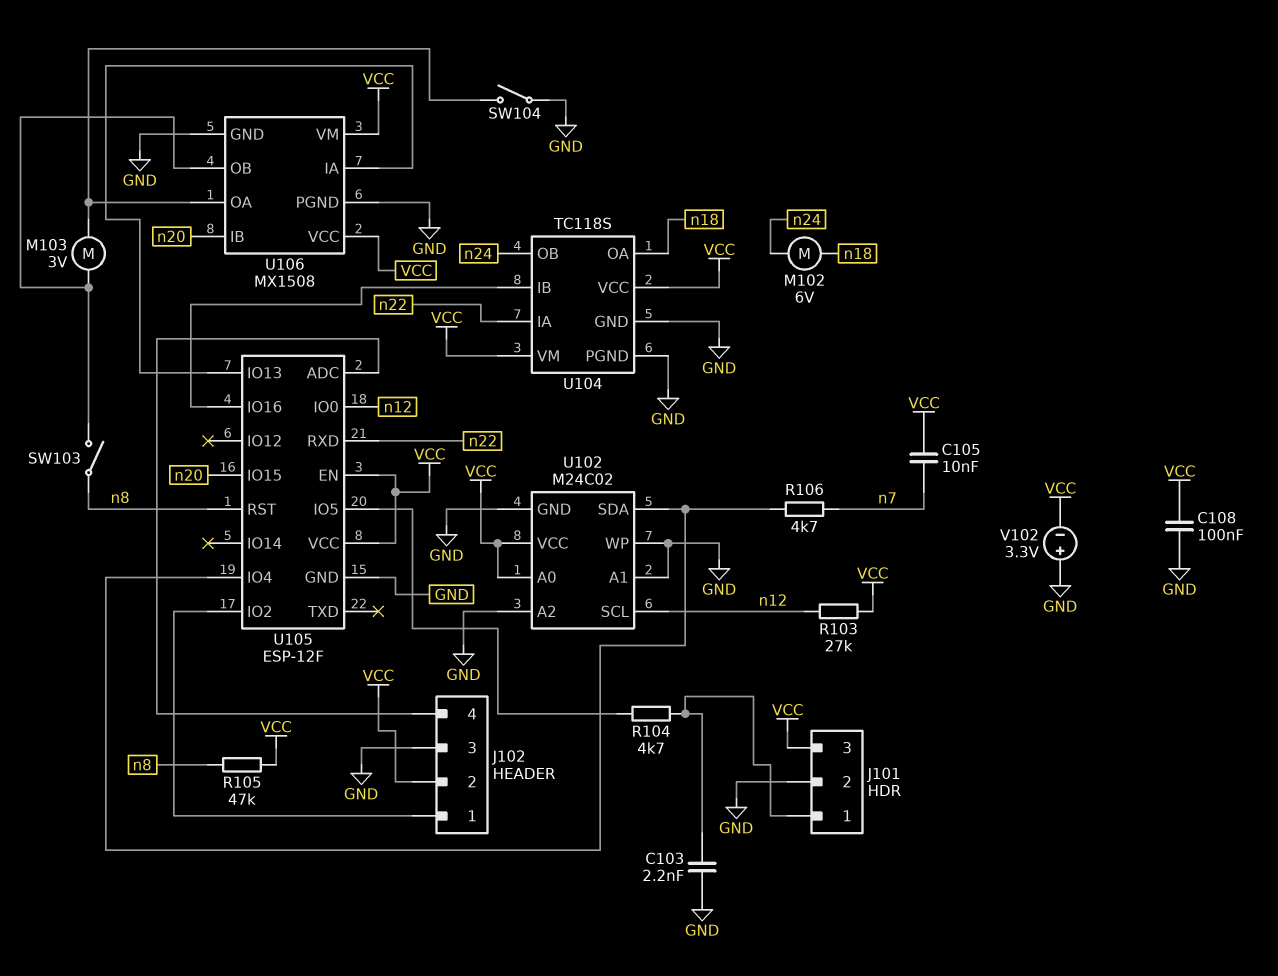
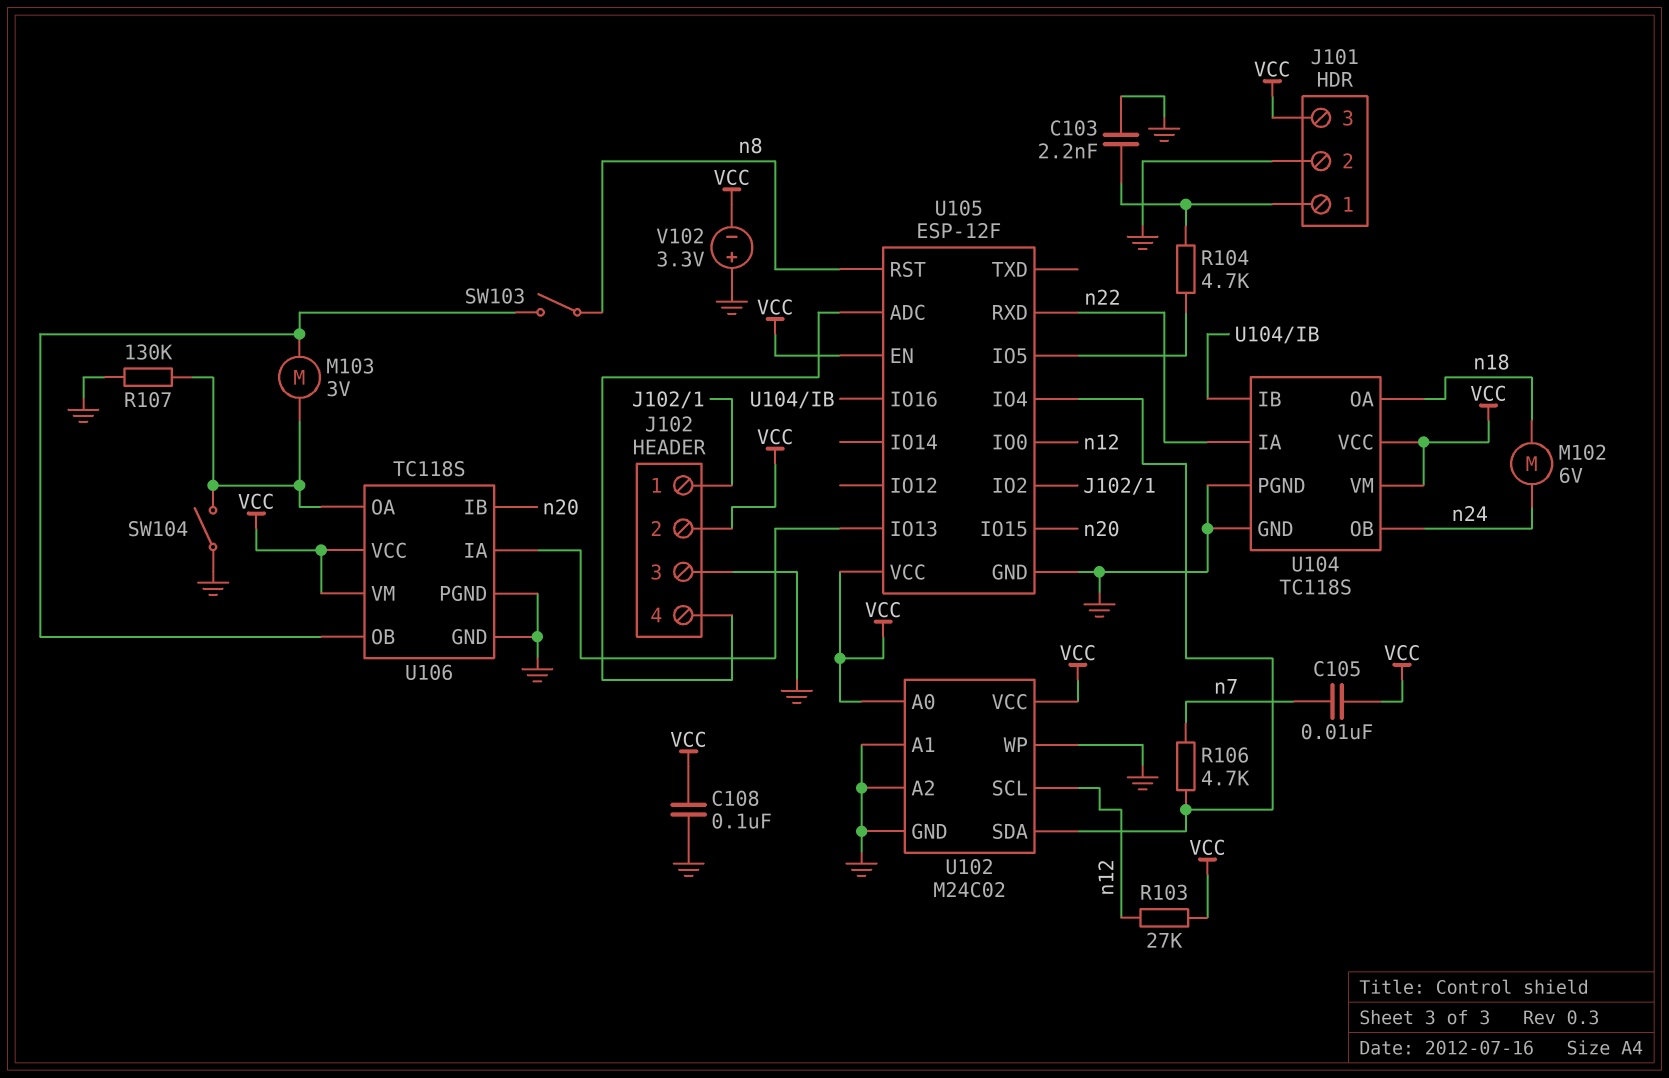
R105: 47k (VCC, n8) -> none
R107: none -> 130k (GND, U106/OA)
U106: MX1508 -> TC118S

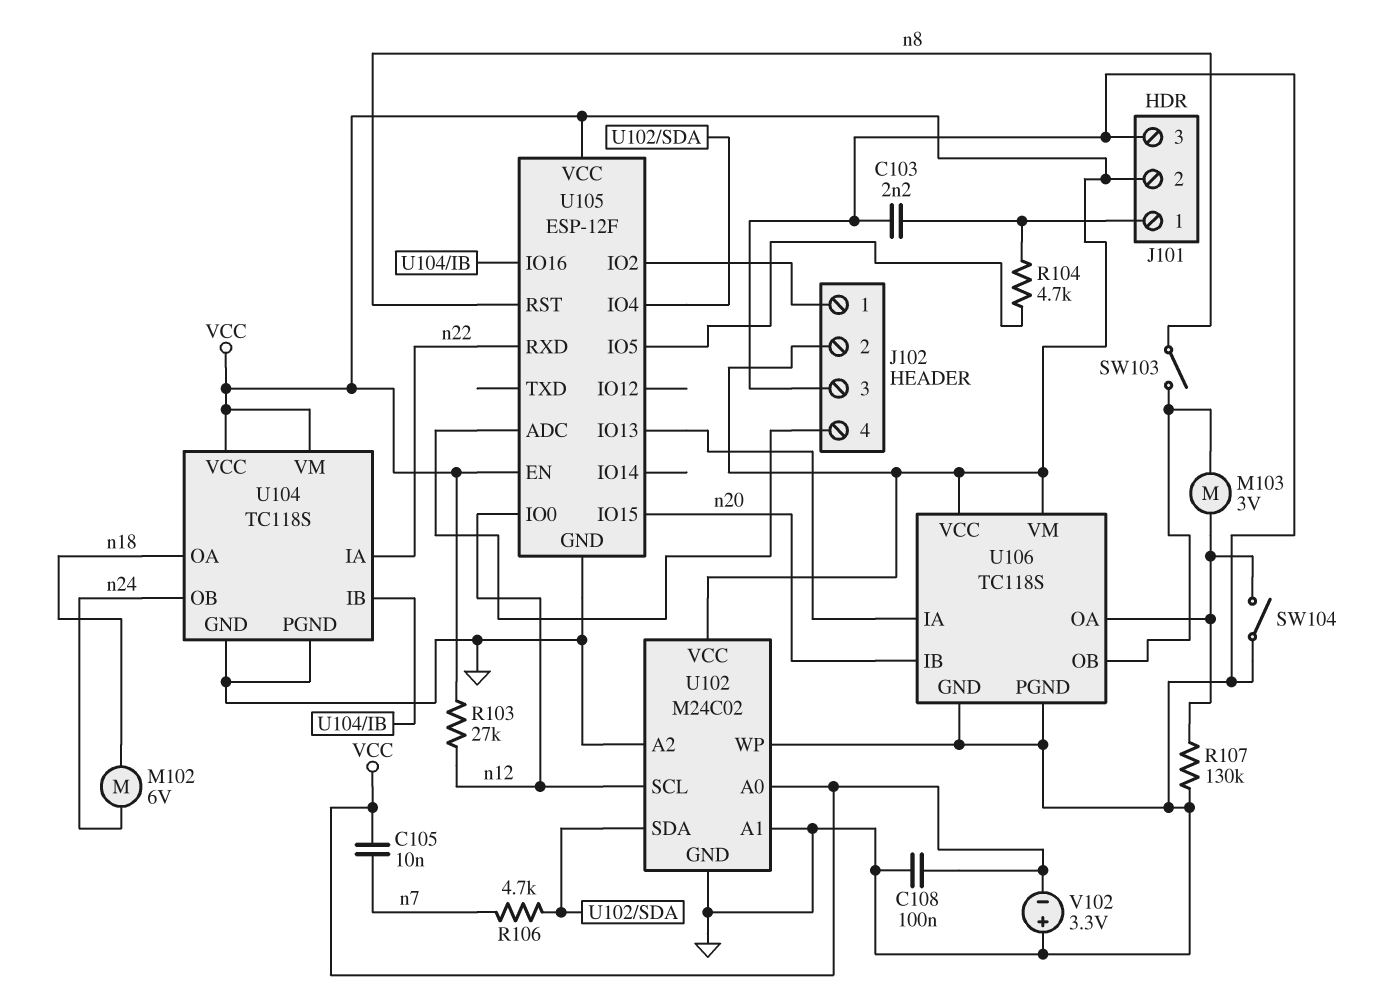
J101 pin 2: GND -> VCC
J101 pin 3: VCC -> GND

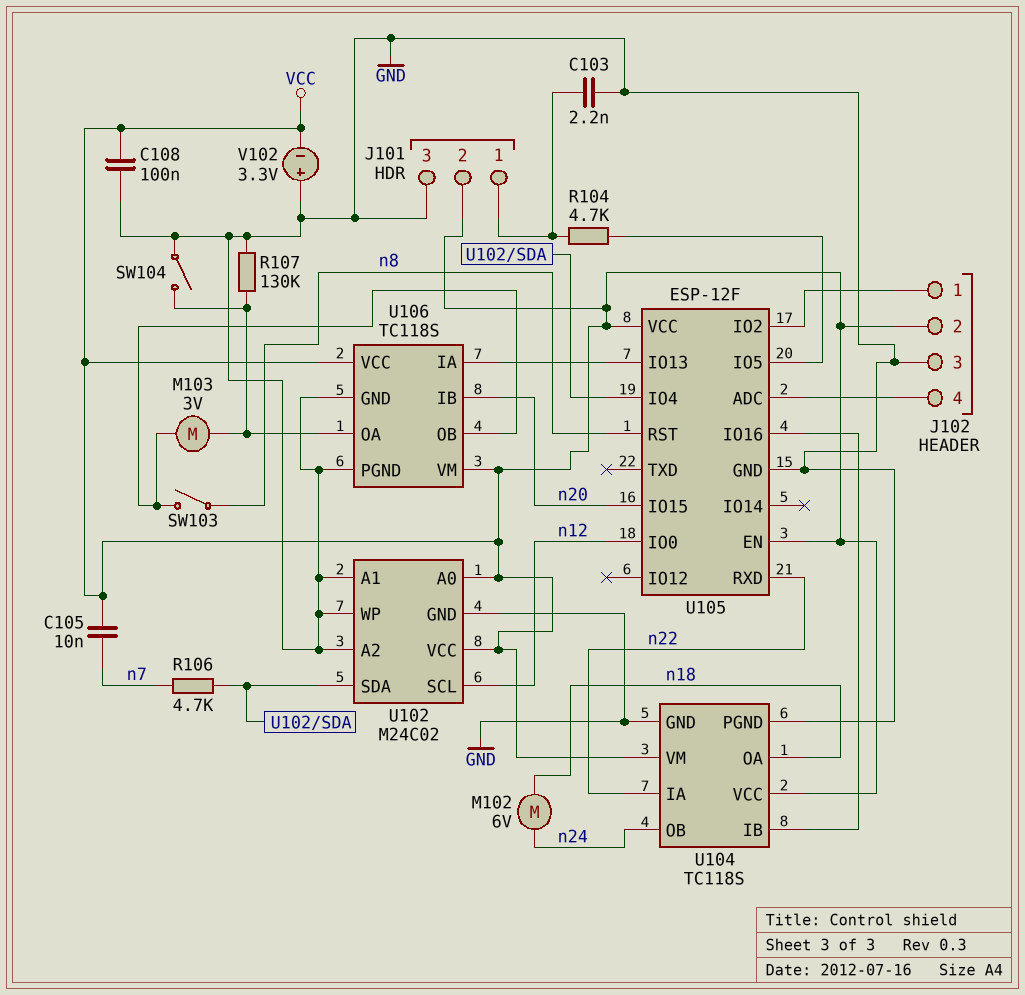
R103: 27k (VCC, n12) -> none

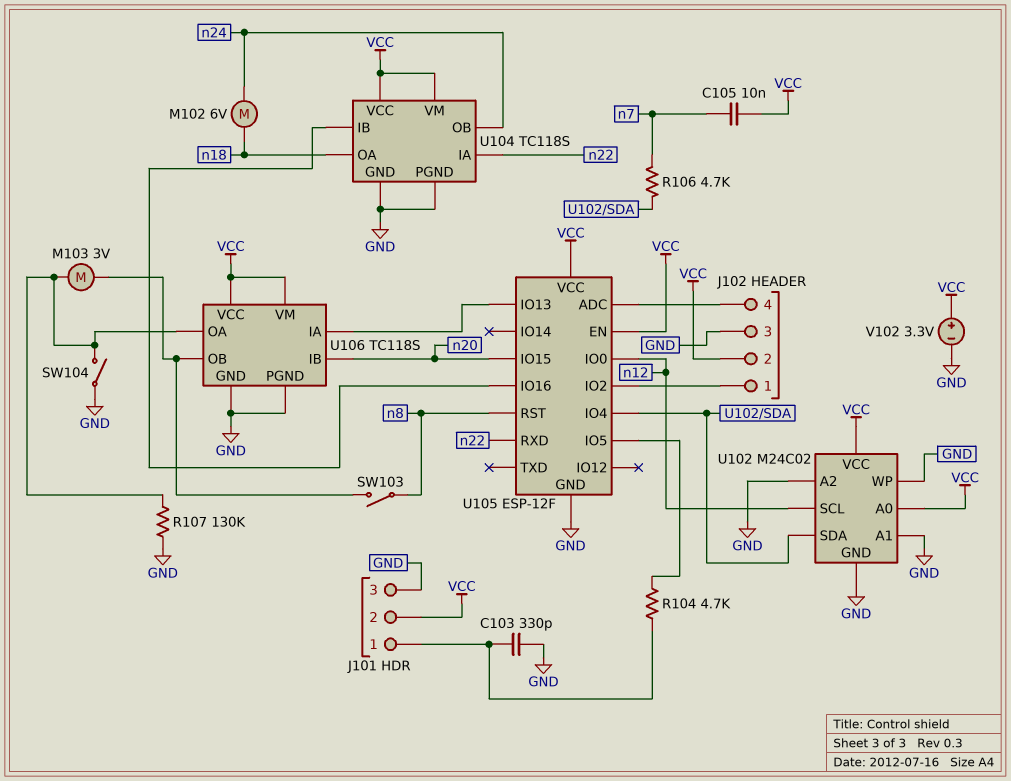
C103: 2.2nF (GND, J101/1) -> 330pF (GND, J101/1)
C108: 100nF (GND, VCC) -> none
V102: 3.3V (plus GND, minus VCC) -> 3.3V (plus VCC, minus GND)

